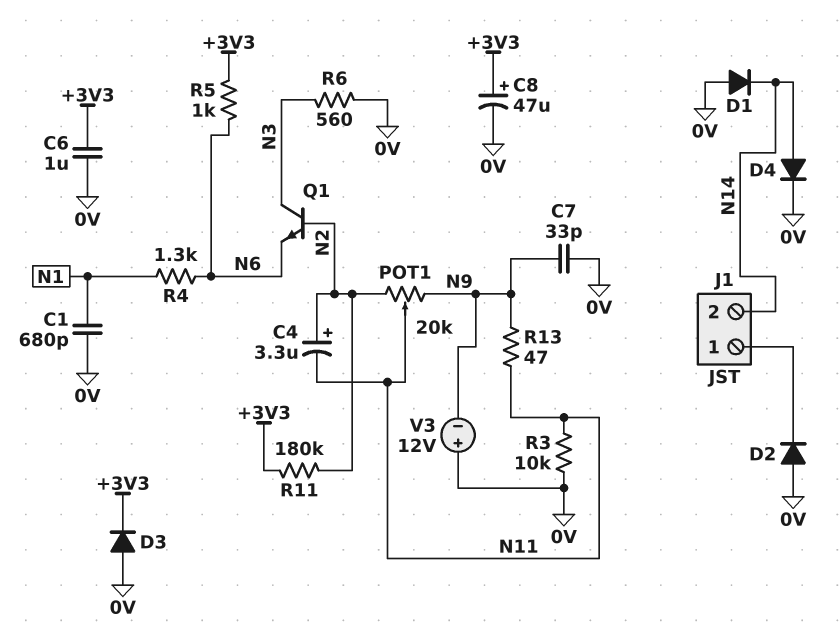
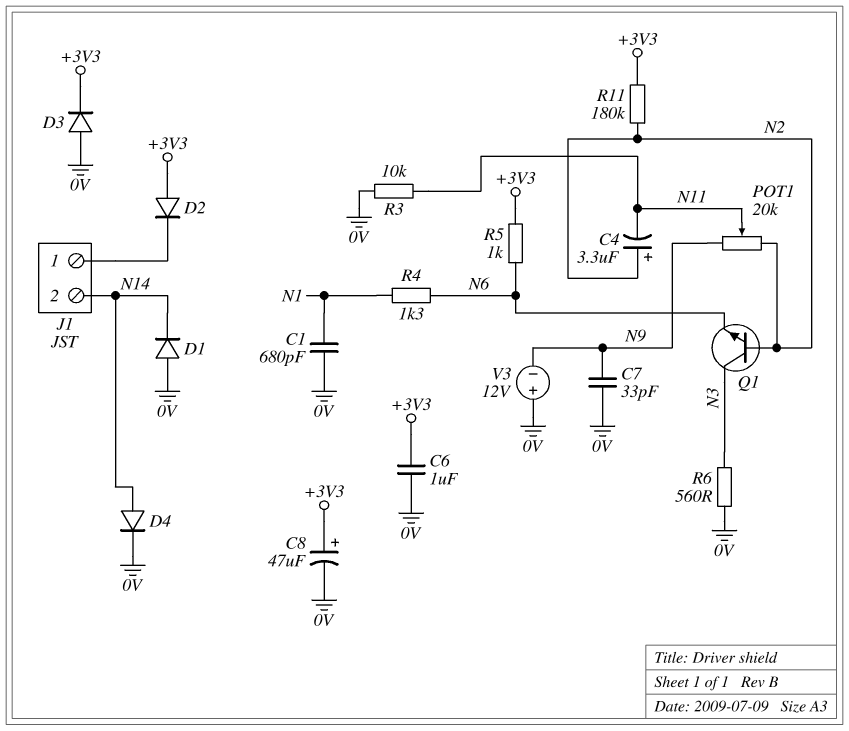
D2: diode (A 0V, K J1/1) -> diode (A +3V3, K J1/1)
R13: 47 (N9, N11) -> none

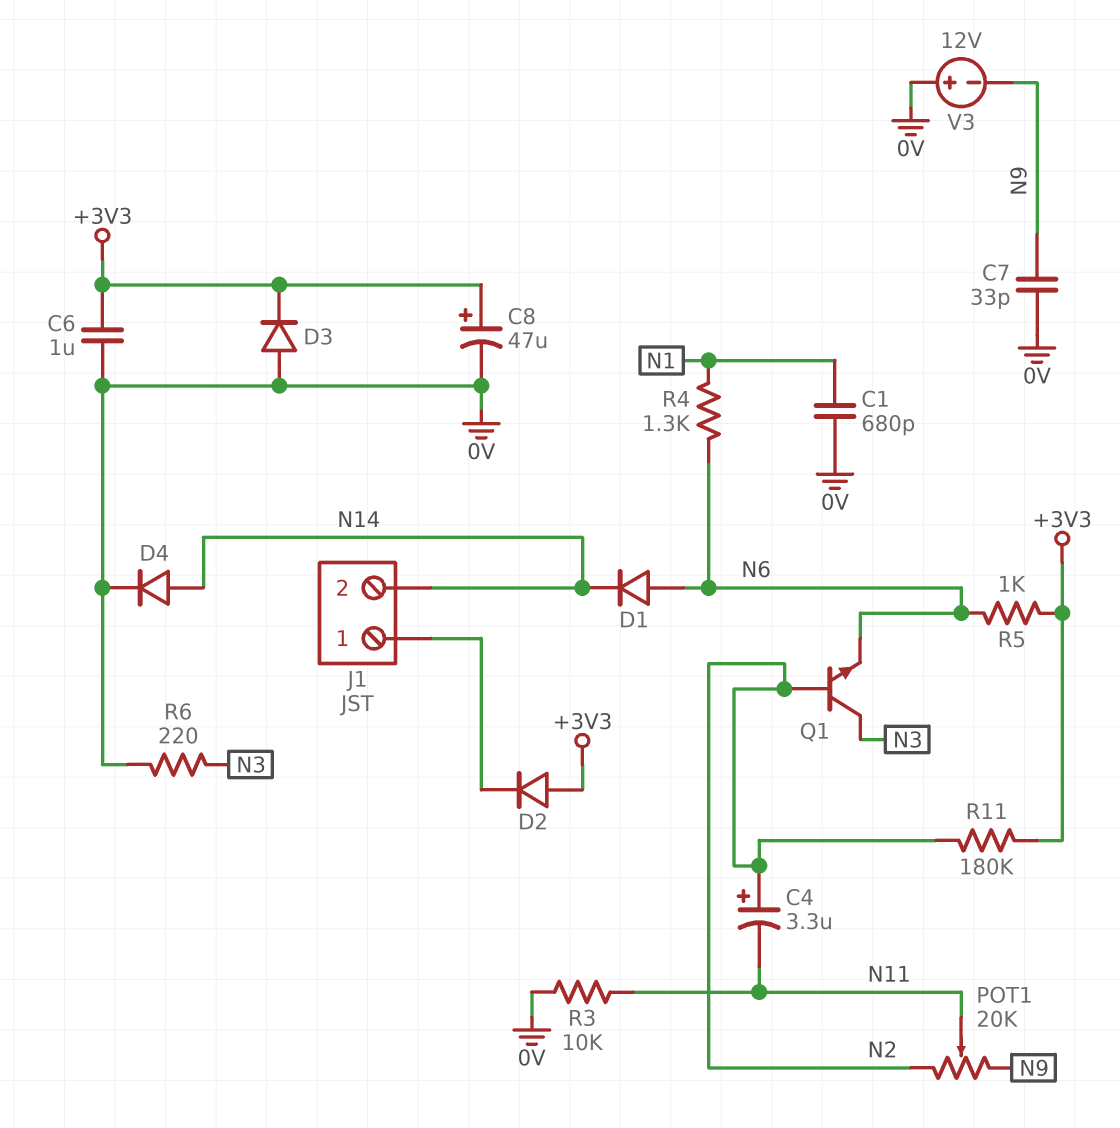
D1: diode (A 0V, K N14) -> diode (A N6, K N14)
R6: 560 (0V, N3) -> 220 (0V, N3)

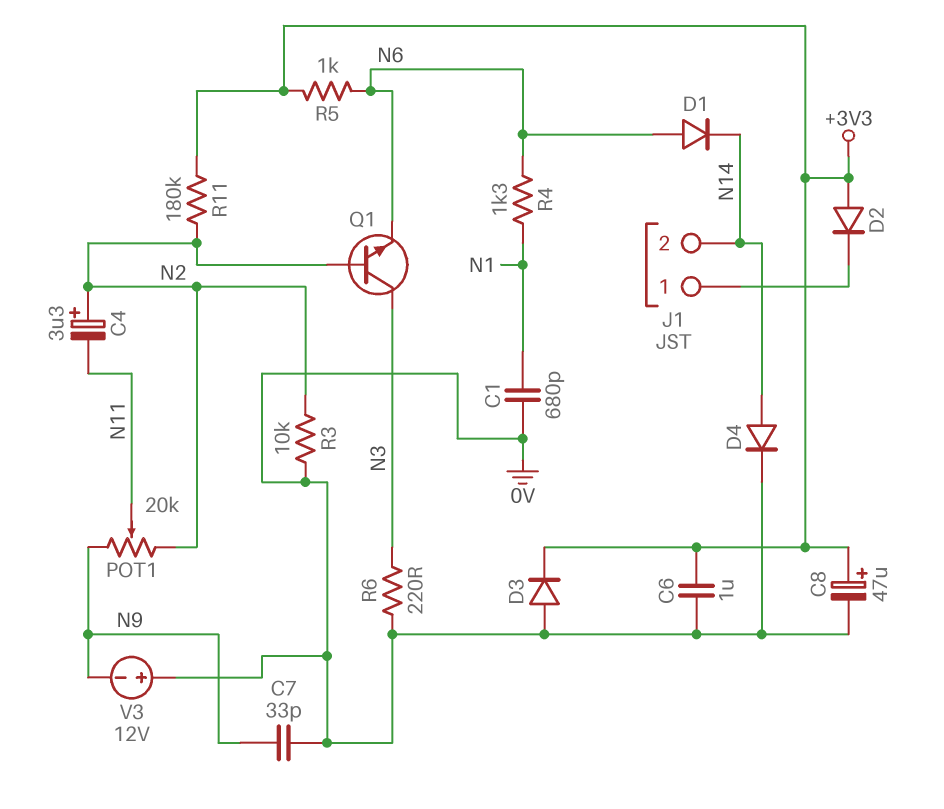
R3: 10k (0V, N11) -> 10k (0V, N2)

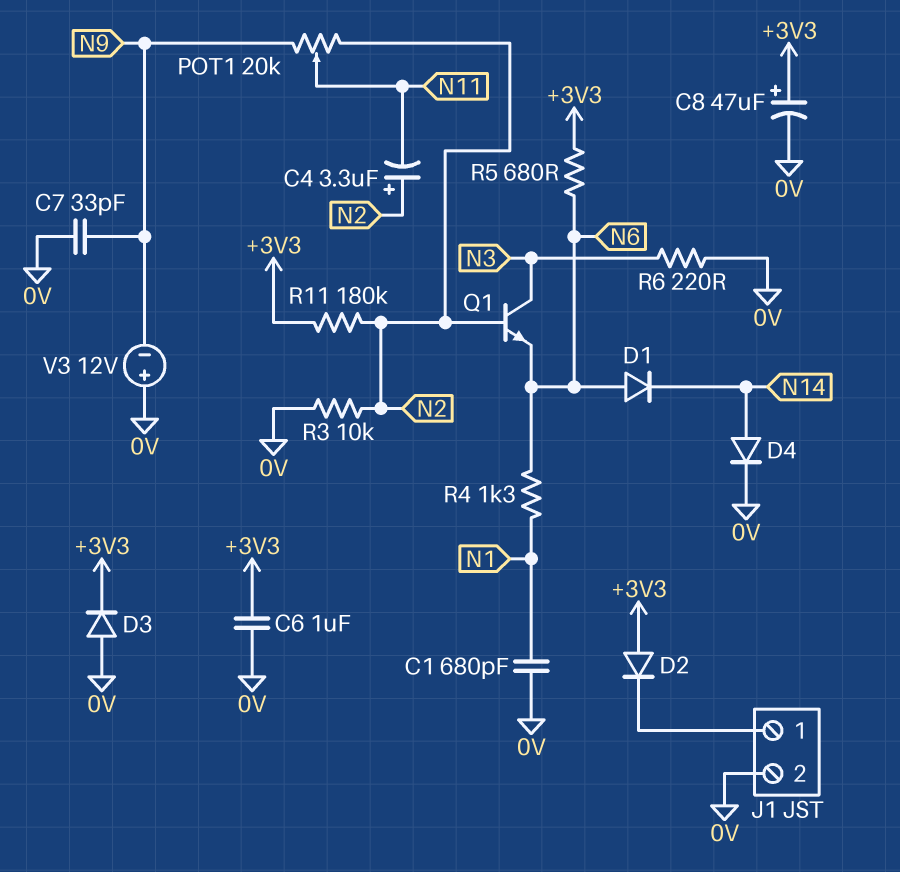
J1 pin 2: N14 -> 0V
R5: 1k (+3V3, N6) -> 680 (+3V3, N6)

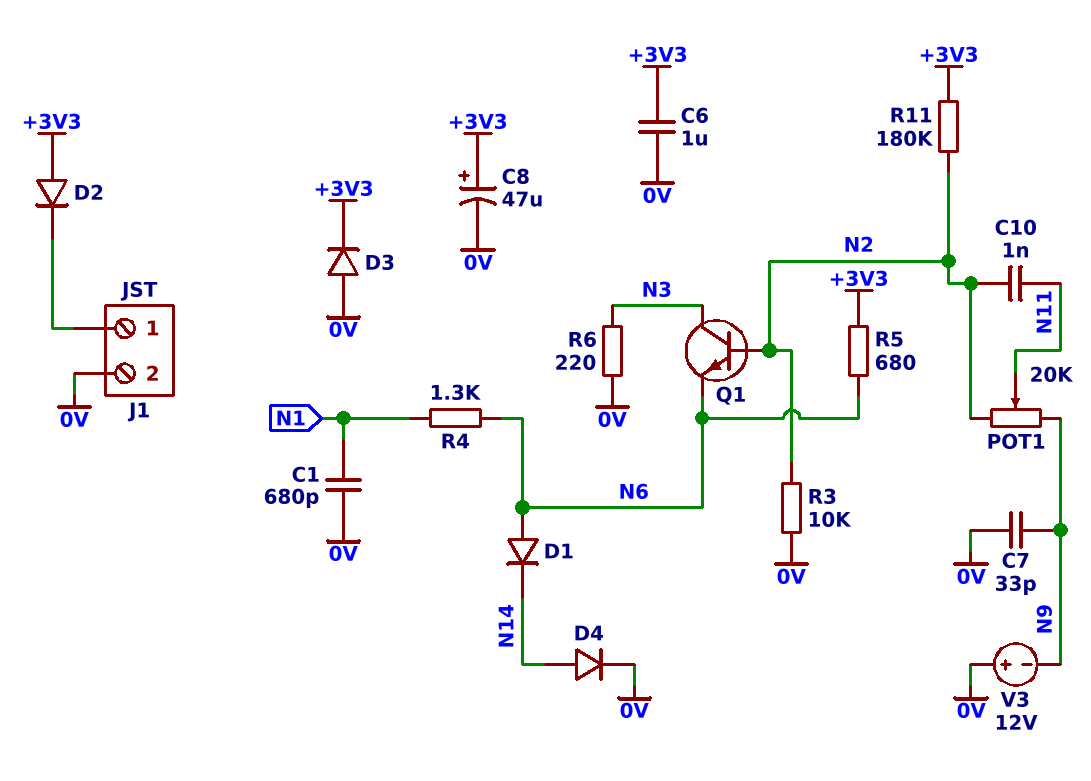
C4: 3.3uF (plus N2, minus N11) -> none
C10: none -> 1nF (N2, N11)

